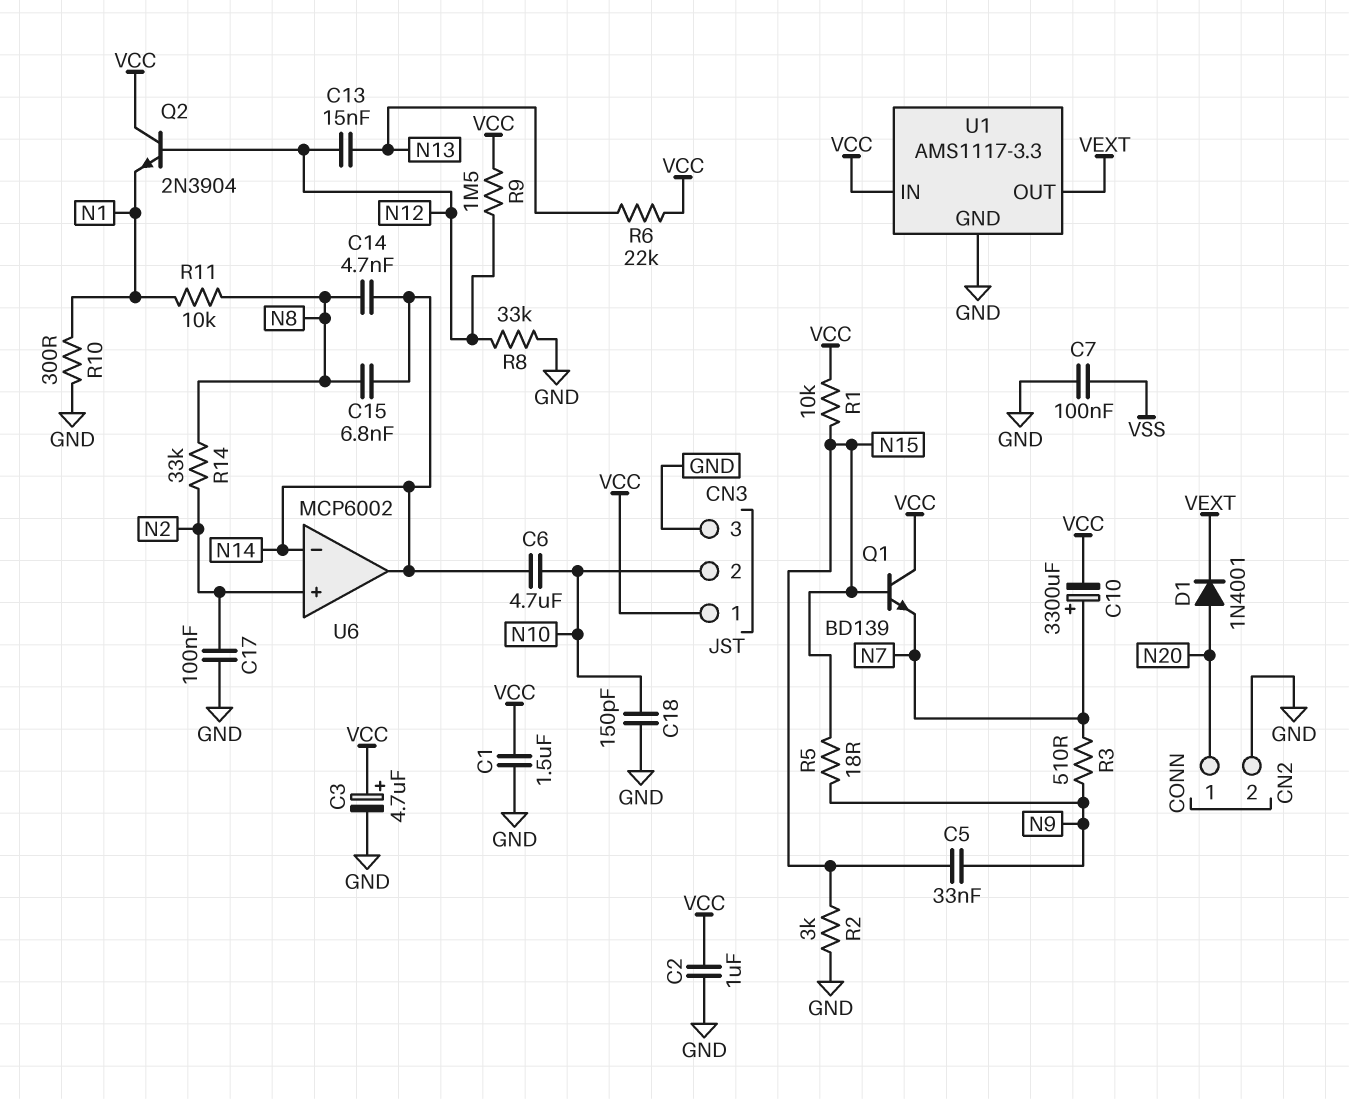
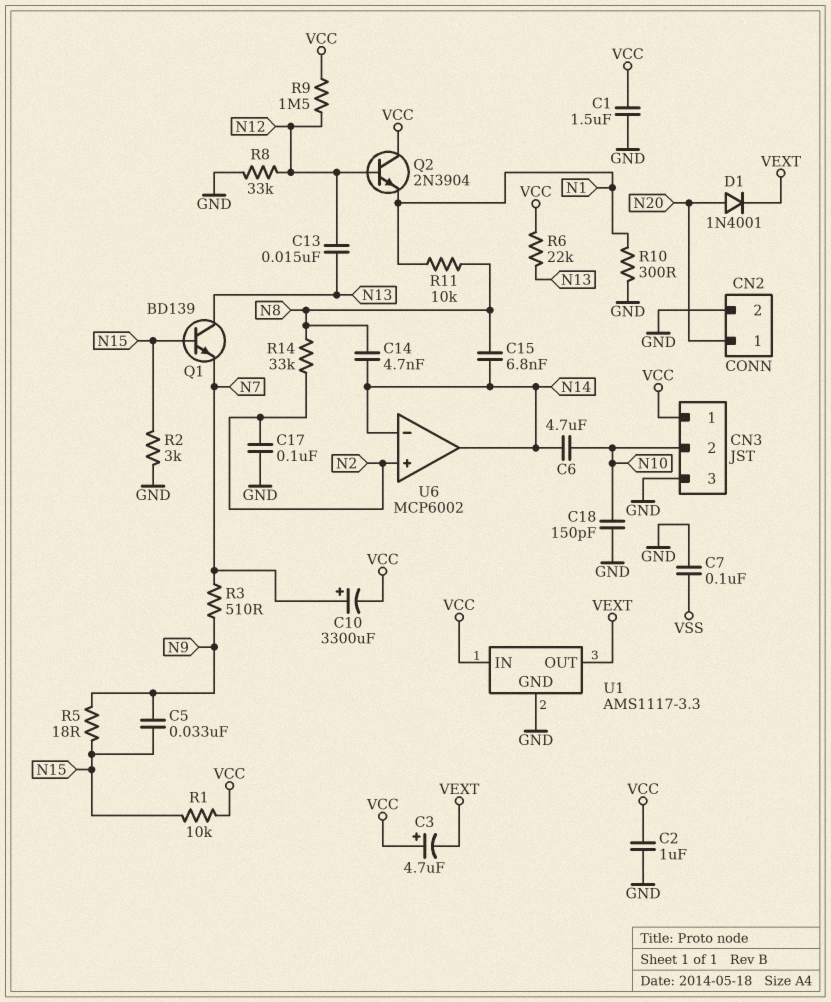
C3: 4.7uF (plus VCC, minus GND) -> 4.7uF (plus VCC, minus VEXT)
Q1: NPN BD139 (B N15, C VCC, E N7) -> NPN BD139 (B N15, C N13, E N7)

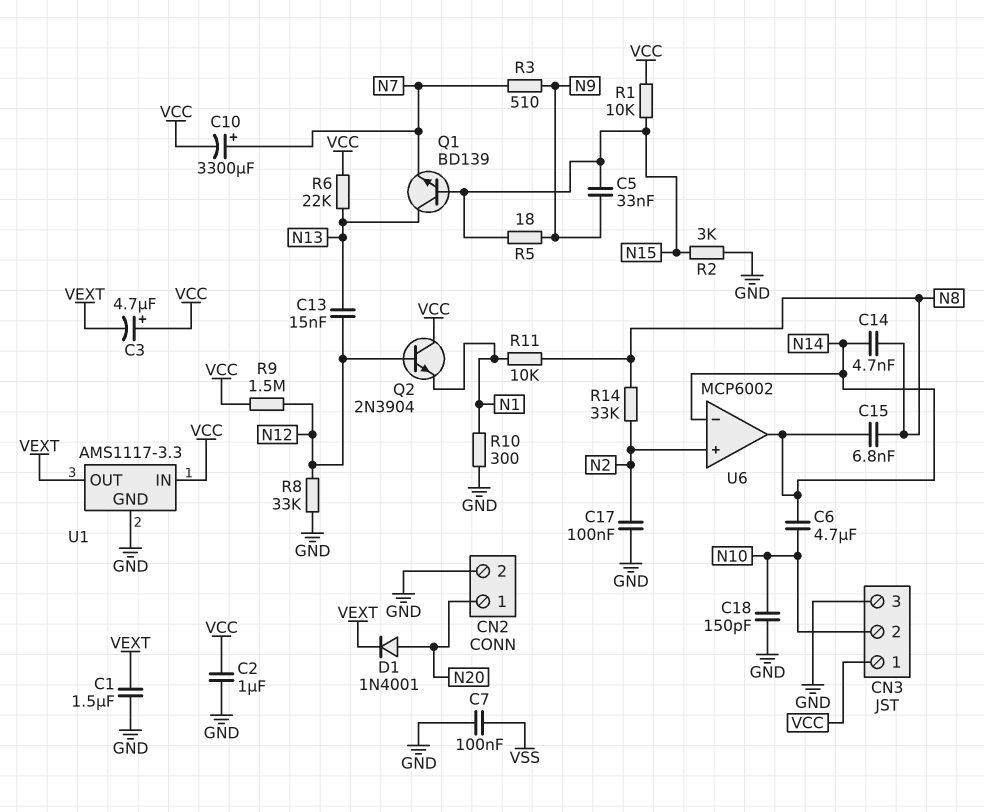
C1: 1.5uF (GND, VCC) -> 1.5uF (GND, VEXT)

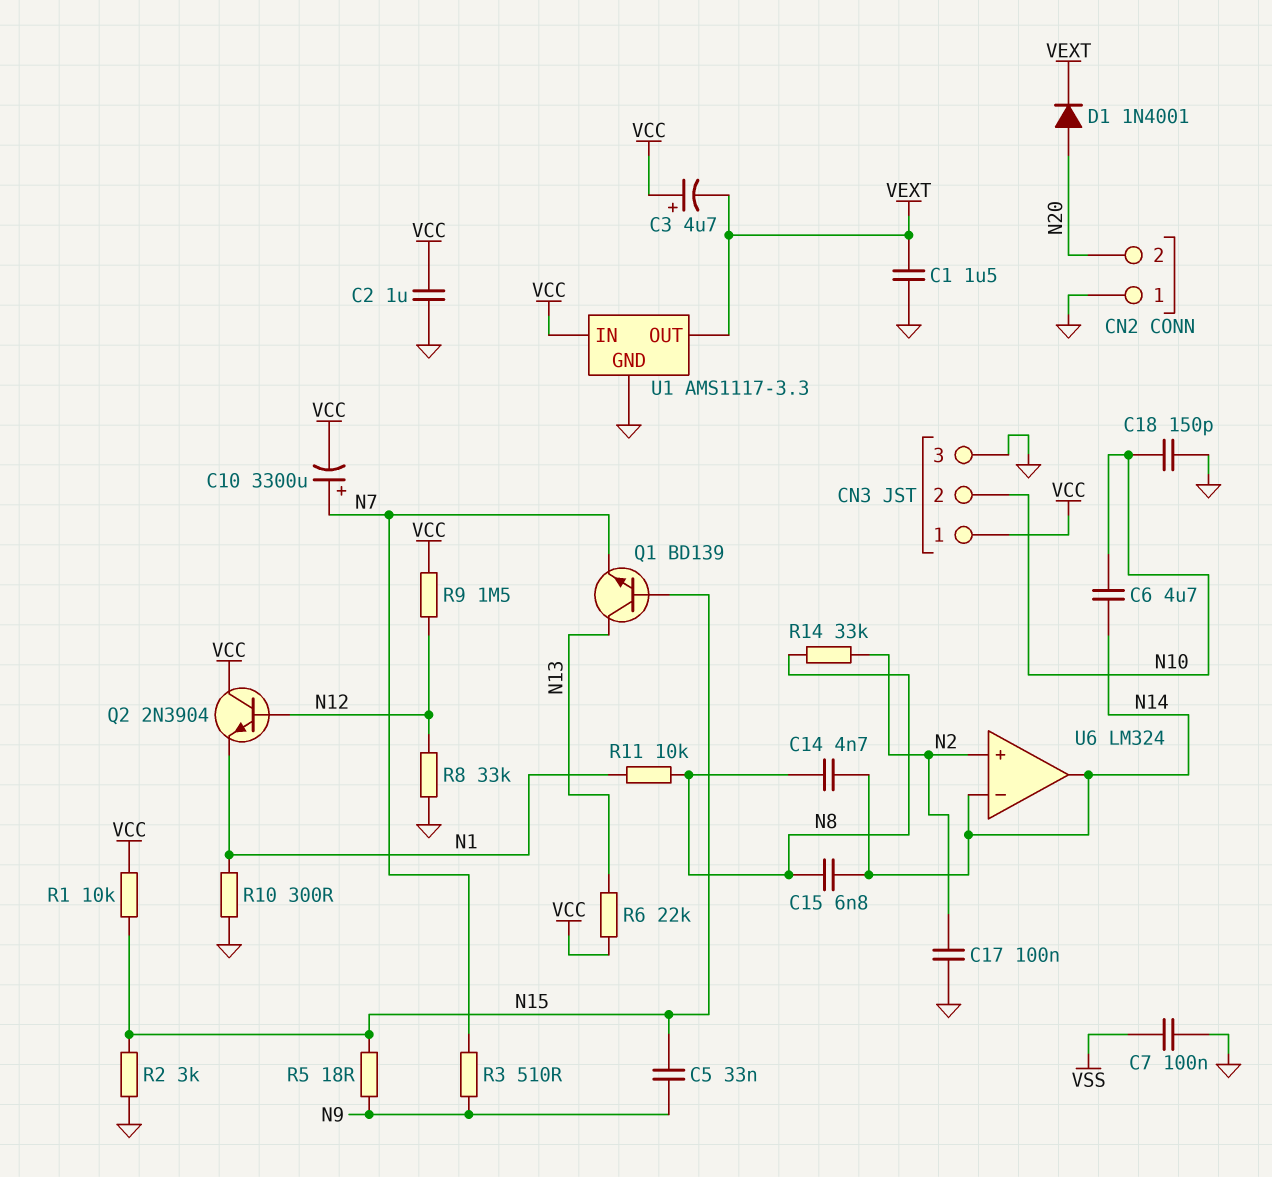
C13: 15nF (N12, N13) -> none
CN2 pin 1: N20 -> GND
CN2 pin 2: GND -> N20
U6: MCP6002 -> LM324

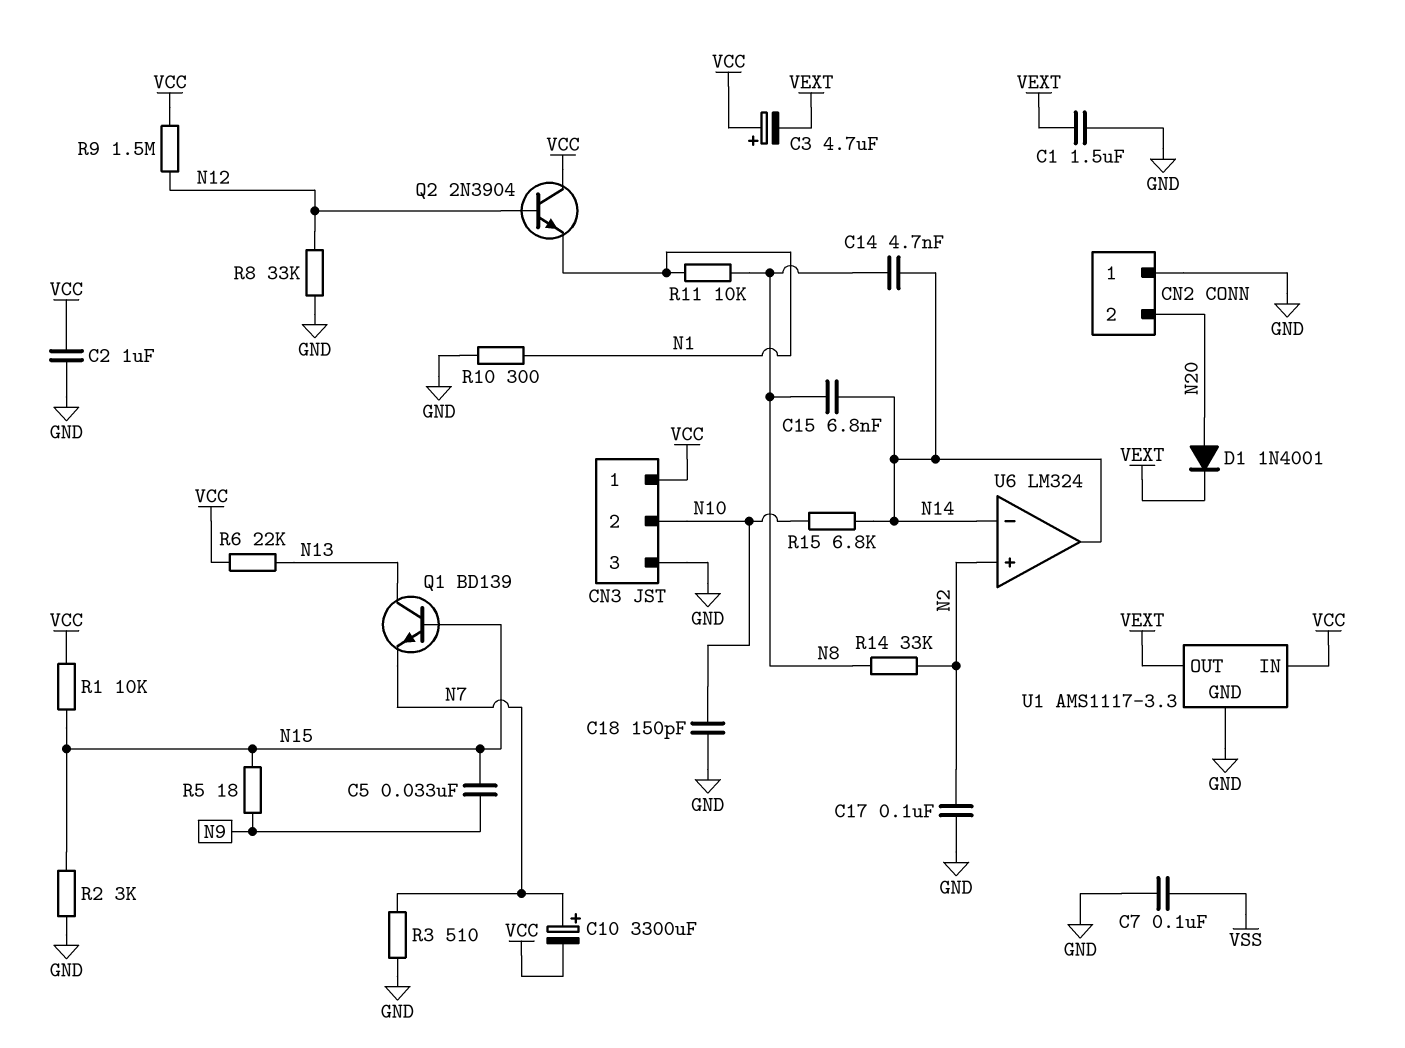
C6: 4.7uF (N10, N14) -> none
R3: 510 (N7, N9) -> 510 (GND, N7)
R15: none -> 6.8k (N10, N14)

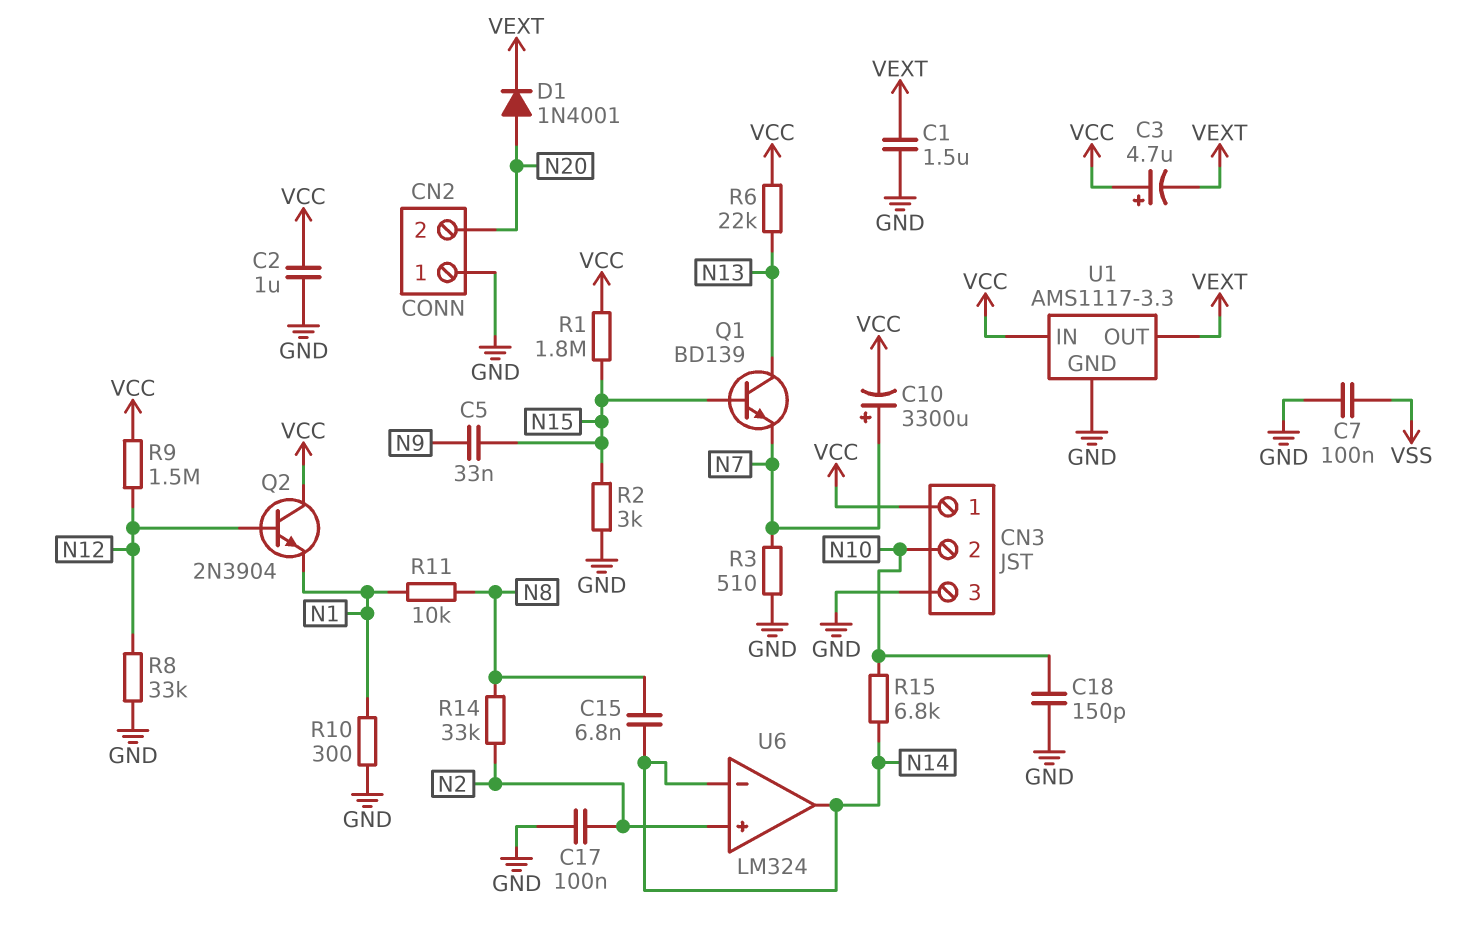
C14: 4.7nF (N8, N14) -> none
R1: 10k (N15, VCC) -> 1.8M (N15, VCC)
R5: 18 (N9, N15) -> none

